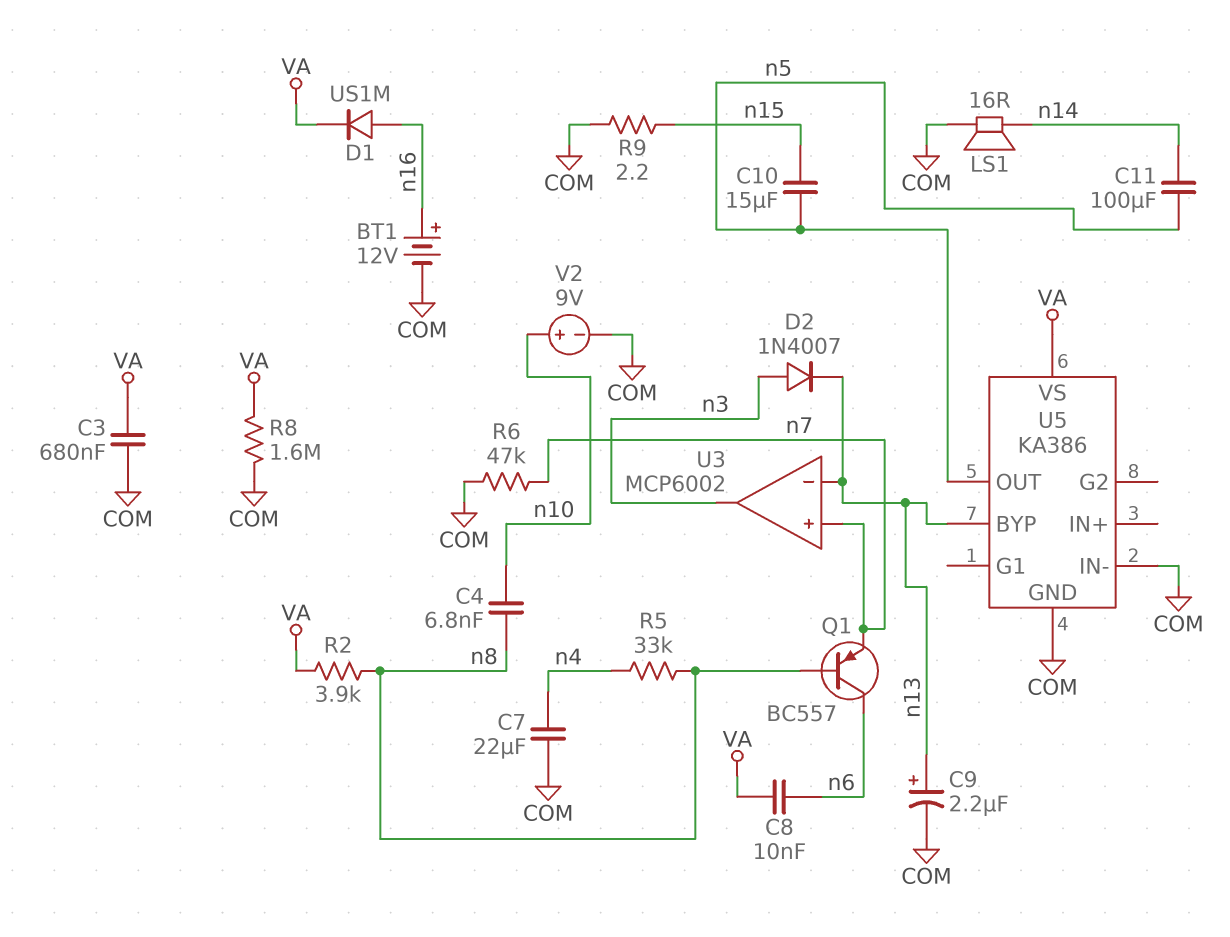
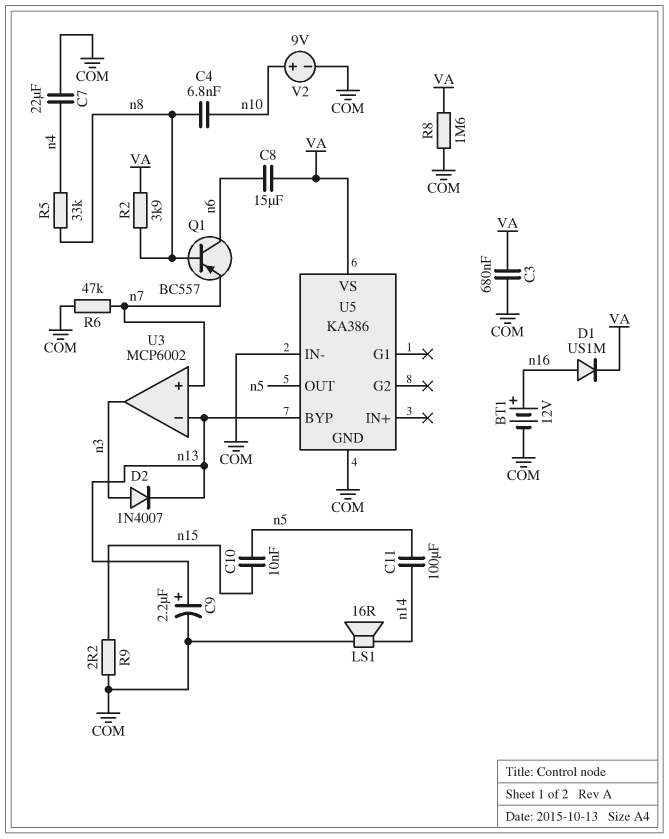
C8: 10nF (VA, n6) -> 15uF (VA, n6)
C10: 15uF (n5, n15) -> 10nF (n5, n15)

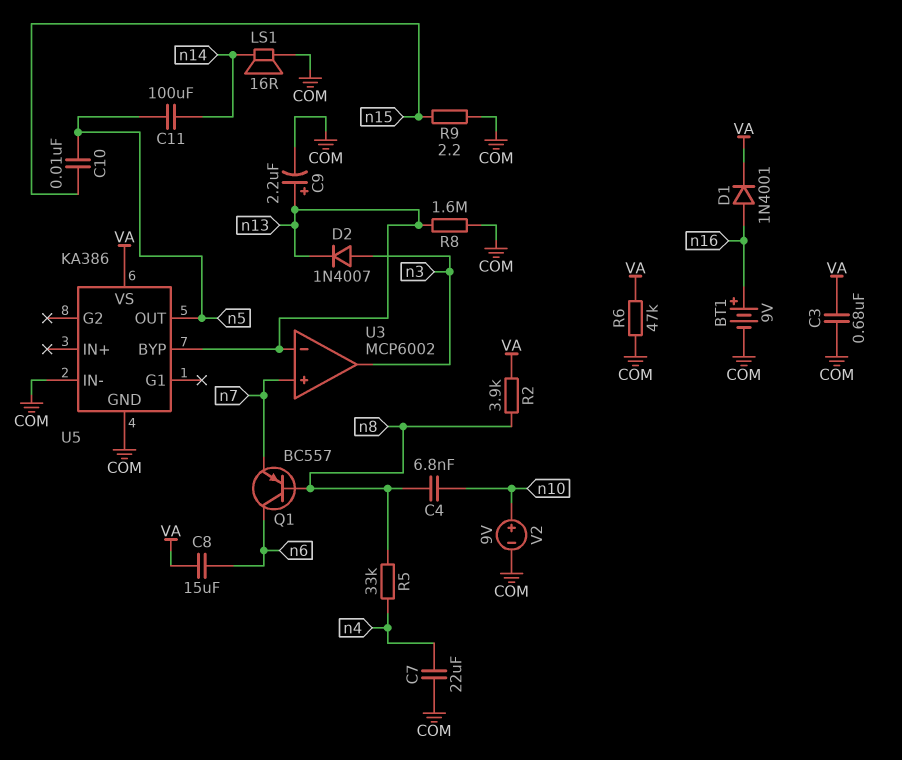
BT1: 12V (plus n16, minus COM) -> 9V (plus n16, minus COM)
D1: diode US1M (A n16, K VA) -> diode 1N4001 (A n16, K VA)
R6: 47k (COM, n7) -> 47k (COM, VA)
R8: 1.6M (COM, VA) -> 1.6M (COM, n13)

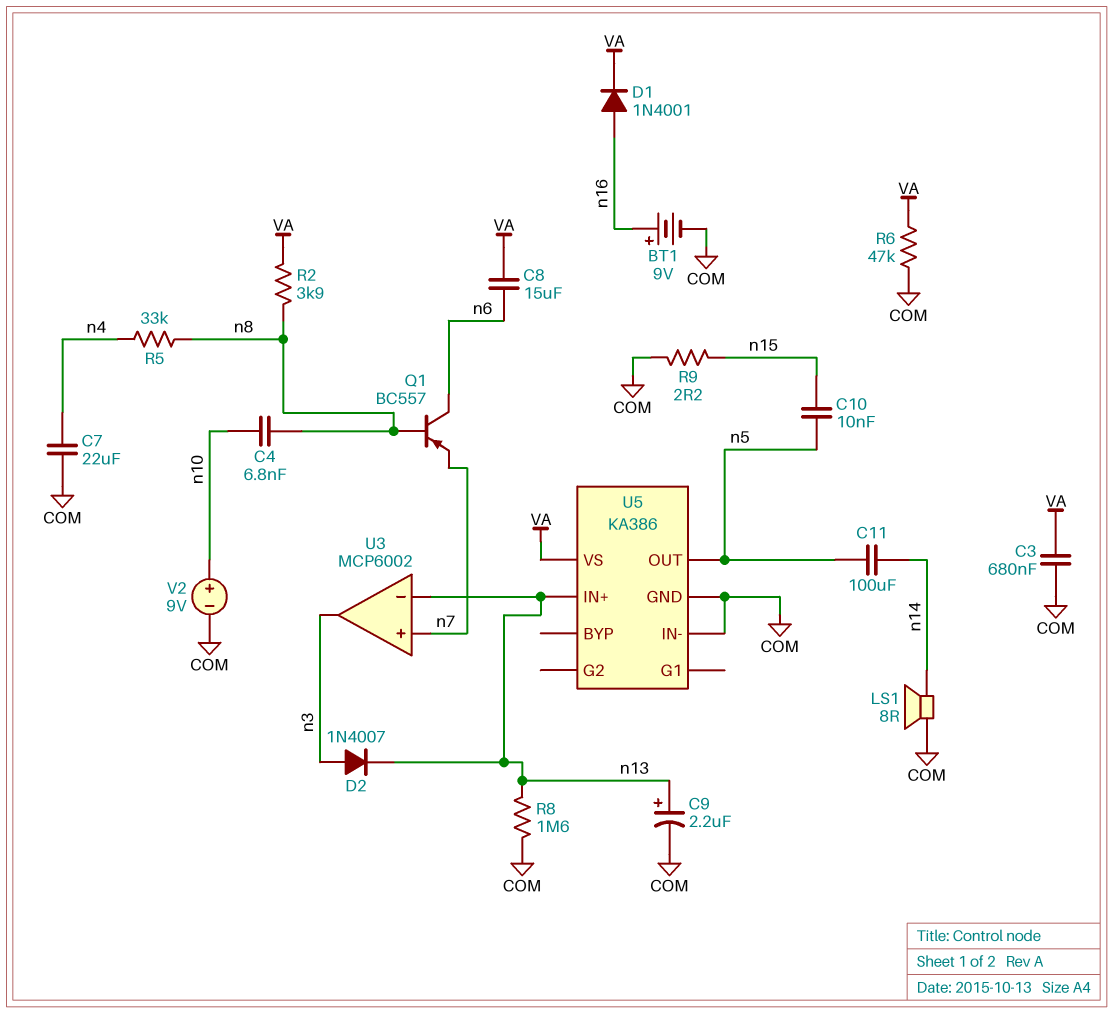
LS1: speaker 16R (COM, n14) -> speaker 8R (COM, n14)
U5 pin BYP: n13 -> none
U5 pin IN+: none -> n13

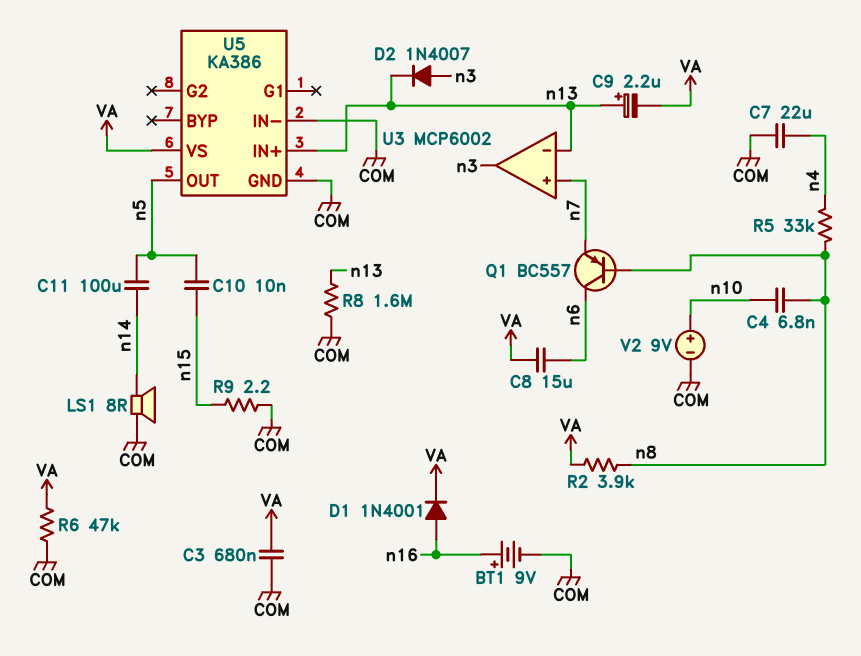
C9: 2.2uF (plus n13, minus COM) -> 2.2uF (plus n13, minus VA)

